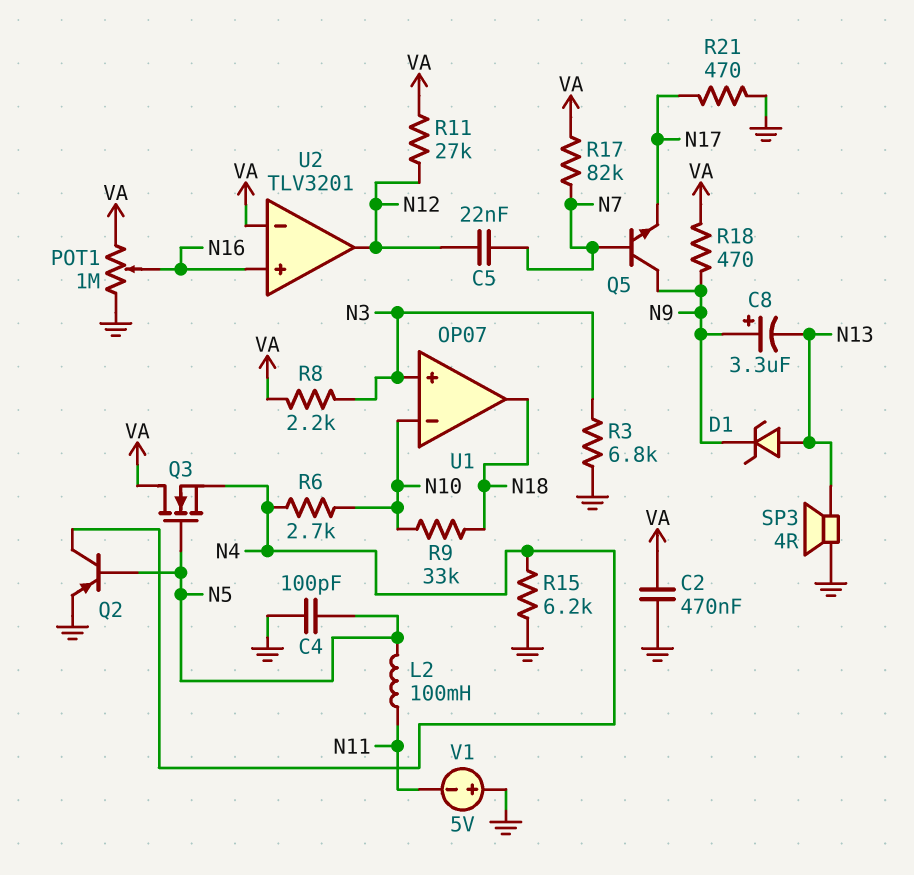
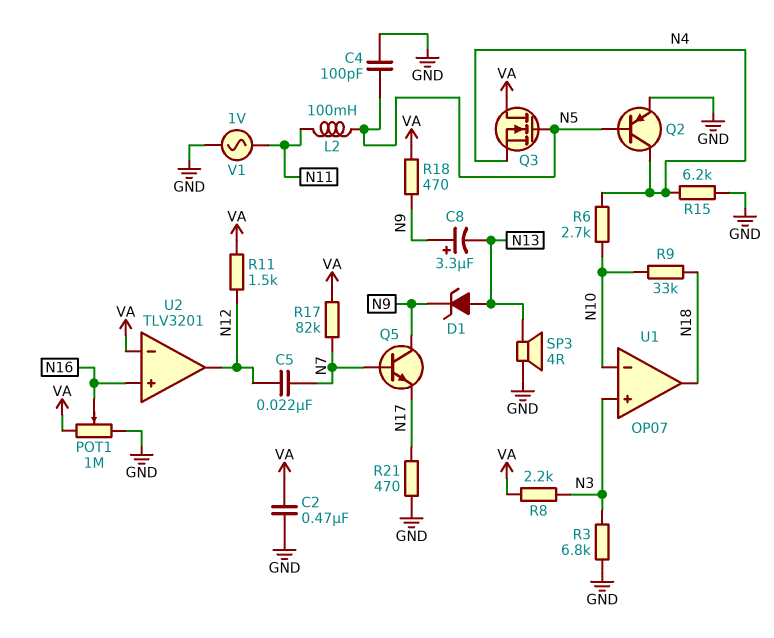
R11: 27k (N12, VA) -> 1.5k (N12, VA)
V1: 5V (plus GND, minus N11) -> AC 1V (GND, N11)

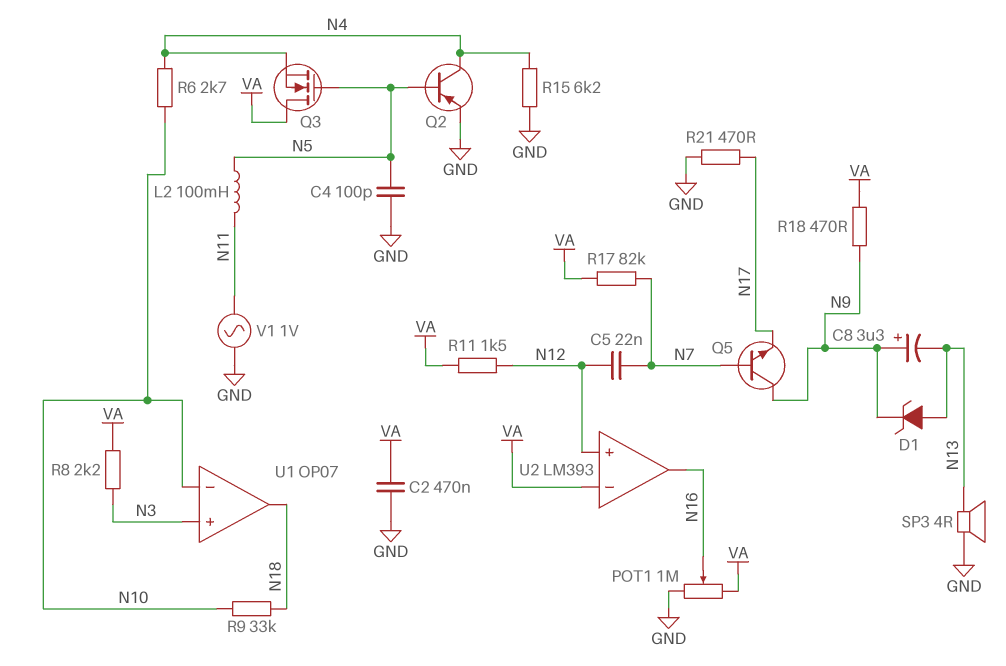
R3: 6.8k (GND, N3) -> none
U2: TLV3201 -> LM393
U2 pin in+: N16 -> N12
U2 pin out: N12 -> N16

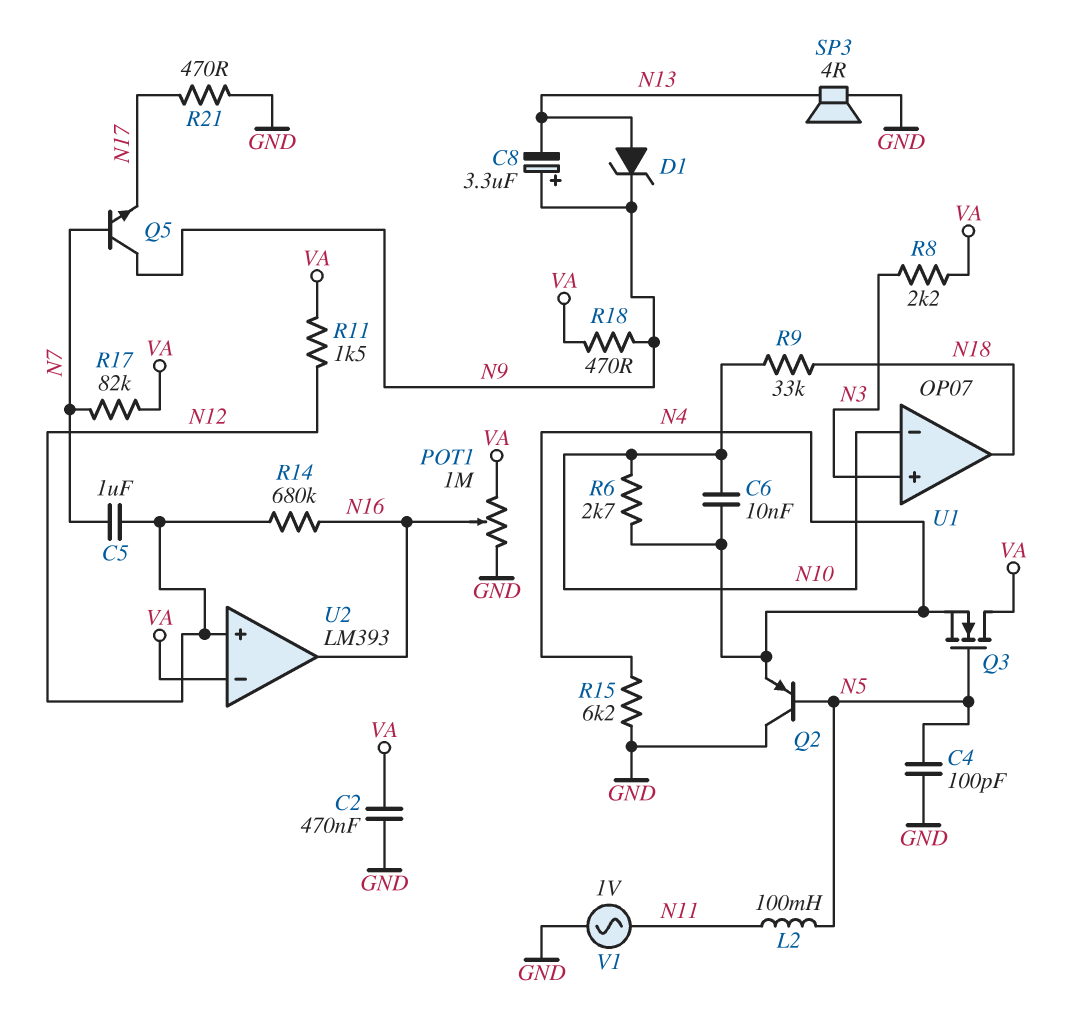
C5: 22nF (N7, N12) -> 1uF (N7, N12)
C6: none -> 10nF (N4, N10)
Q2: PNP (B N5, C N4, E GND) -> PNP (B N5, C GND, E N4)
R14: none -> 680k (N12, N16)

